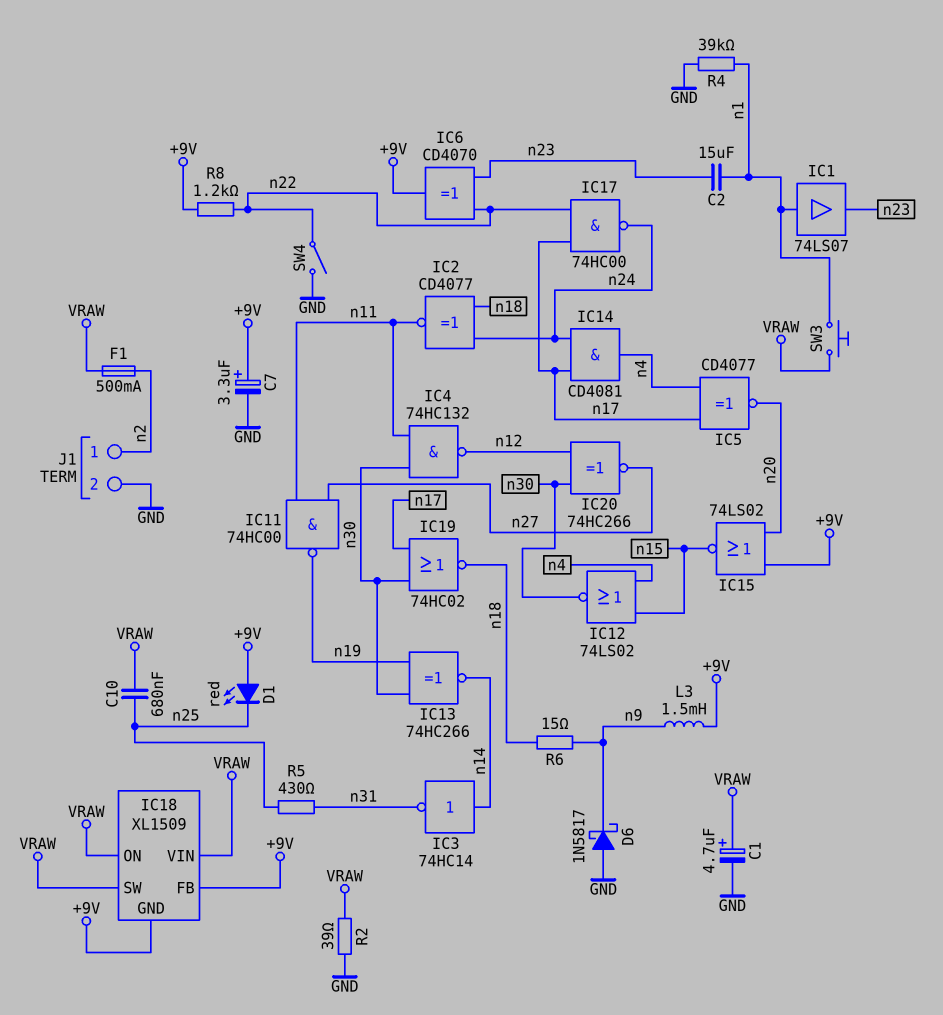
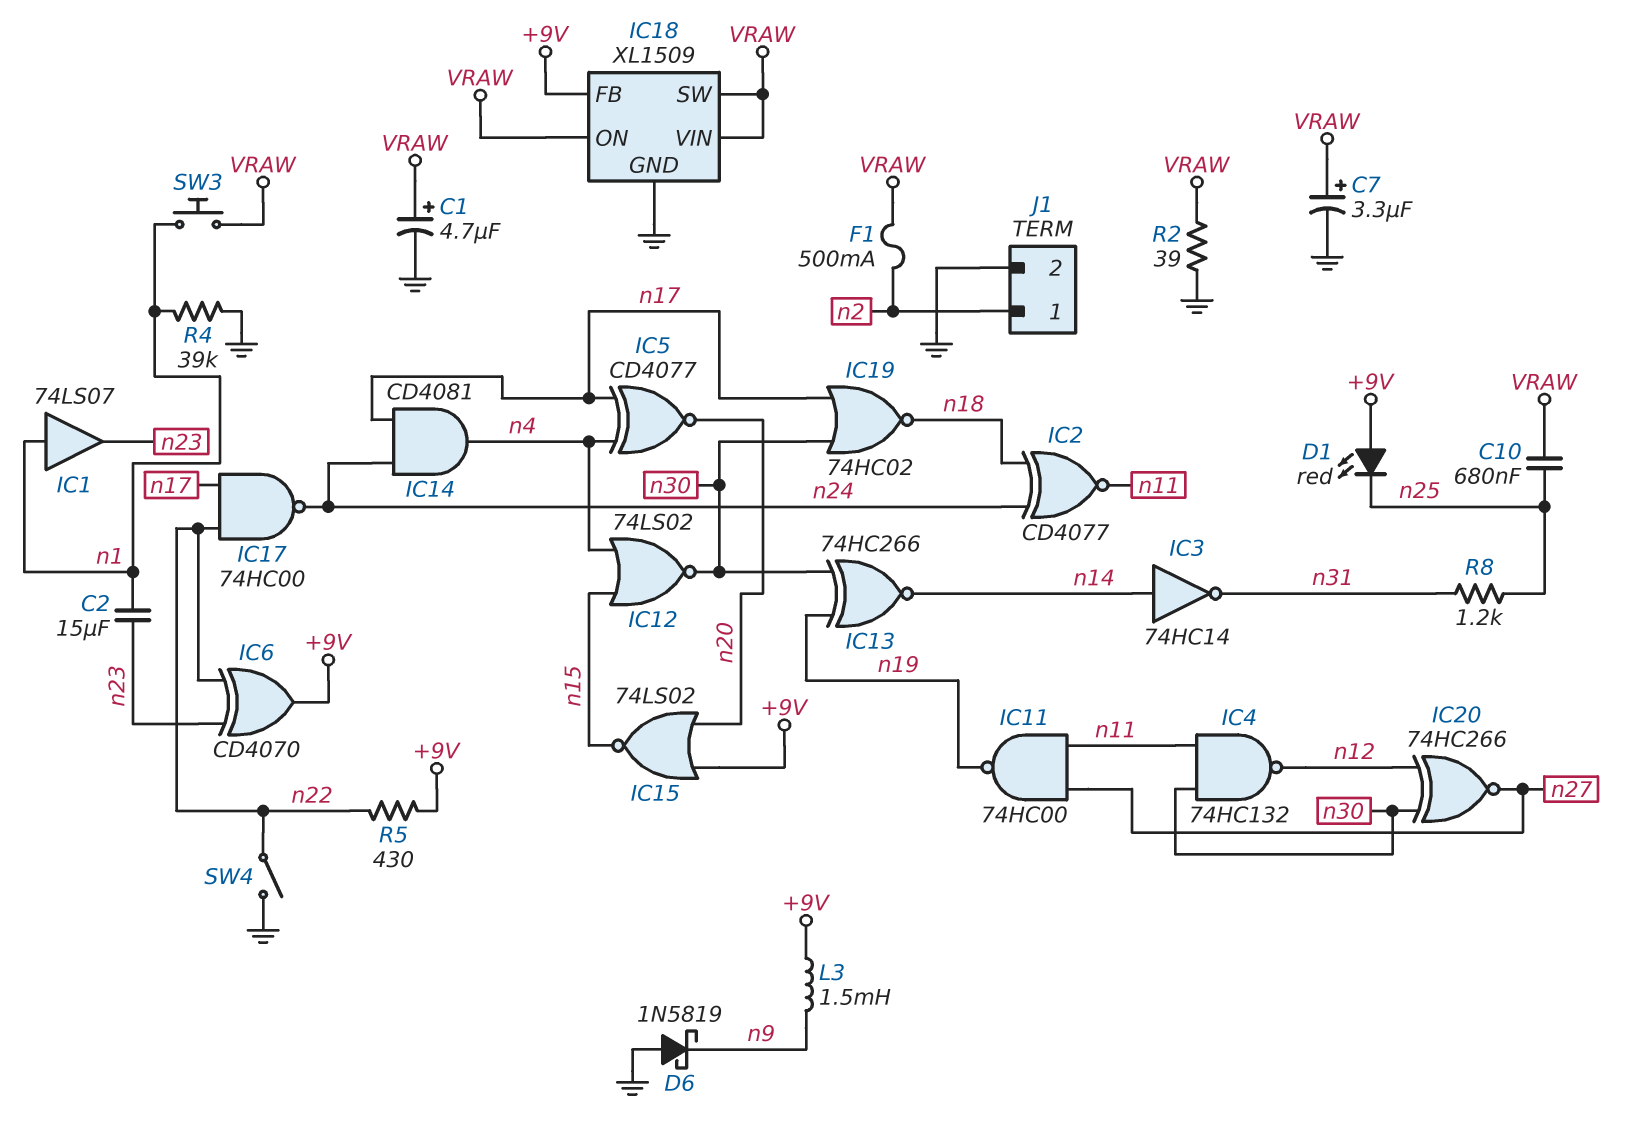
C7: 3.3uF (plus +9V, minus GND) -> 3.3uF (plus VRAW, minus GND)
D6: schottky 1N5817 (A GND, K n9) -> schottky 1N5819 (A GND, K n9)
IC18 pin GND: +9V -> GND
R5: 430 (n25, n31) -> 430 (+9V, n22)
R6: 15 (n9, n18) -> none
R8: 1.2k (+9V, n22) -> 1.2k (n25, n31)

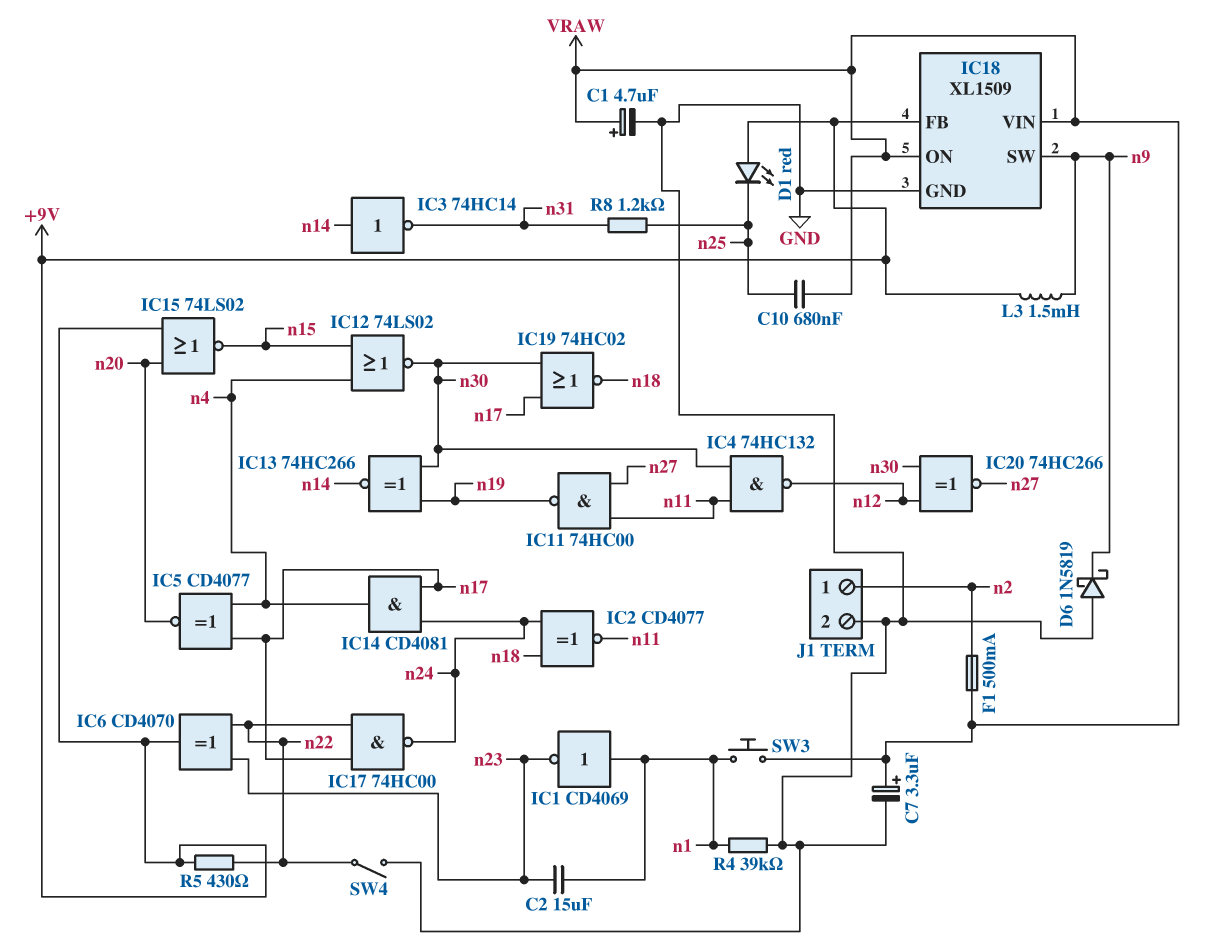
IC1: buffer 74LS07 (in n1, out n23) -> NOT CD4069 (in n1, out n23)
IC18 pin SW: VRAW -> n9
R2: 39 (GND, VRAW) -> none

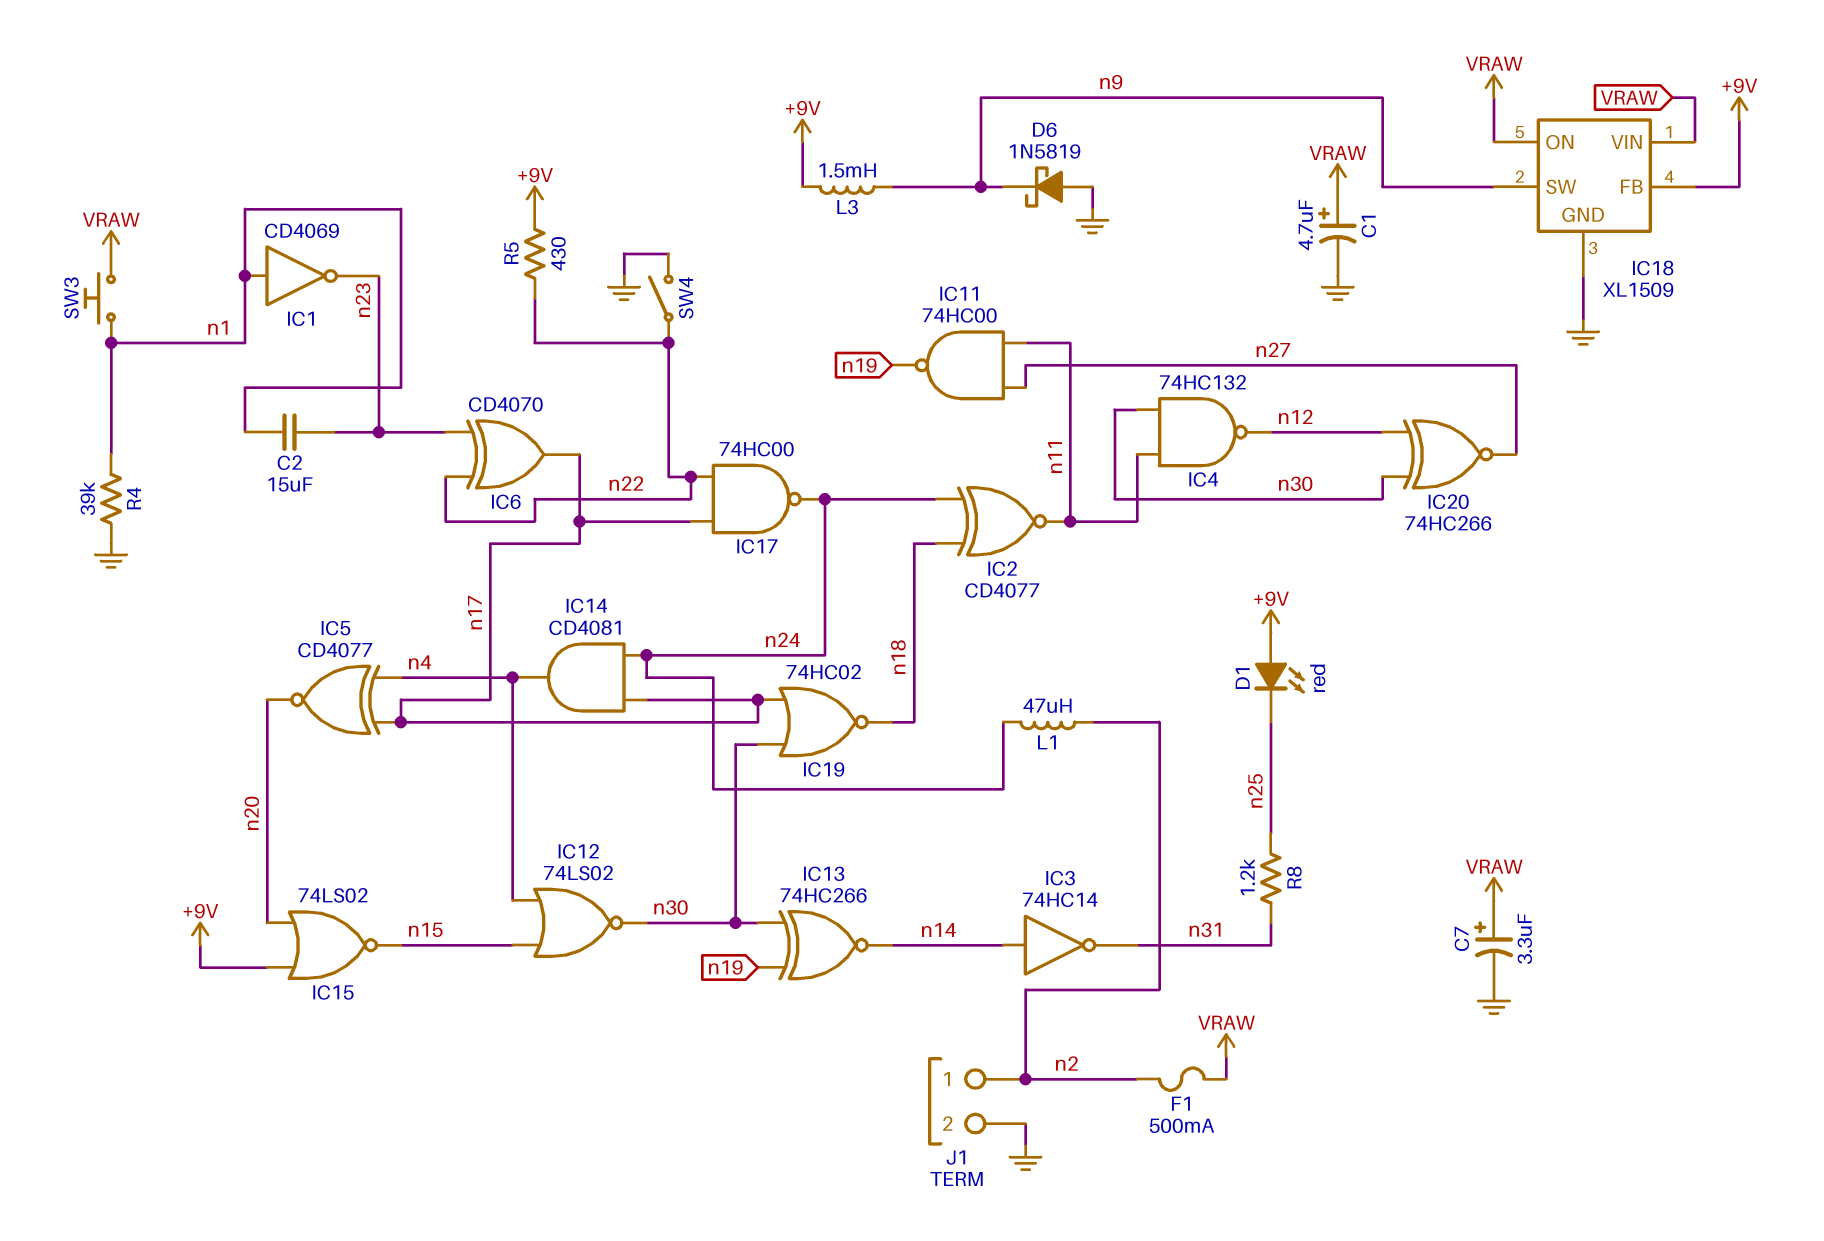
C10: 680nF (VRAW, n25) -> none
IC6: XOR CD4070 (in n22, in n23, out +9V) -> XOR CD4070 (in n22, in n23, out n17)
L1: none -> 47uH (n2, n24)

